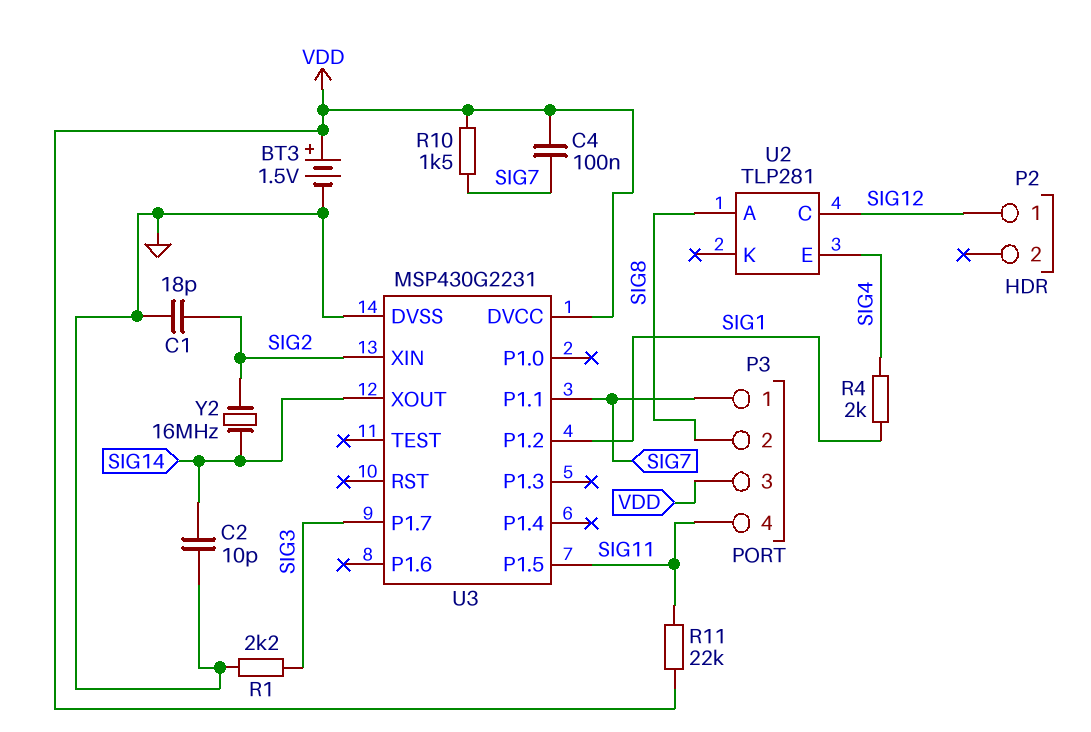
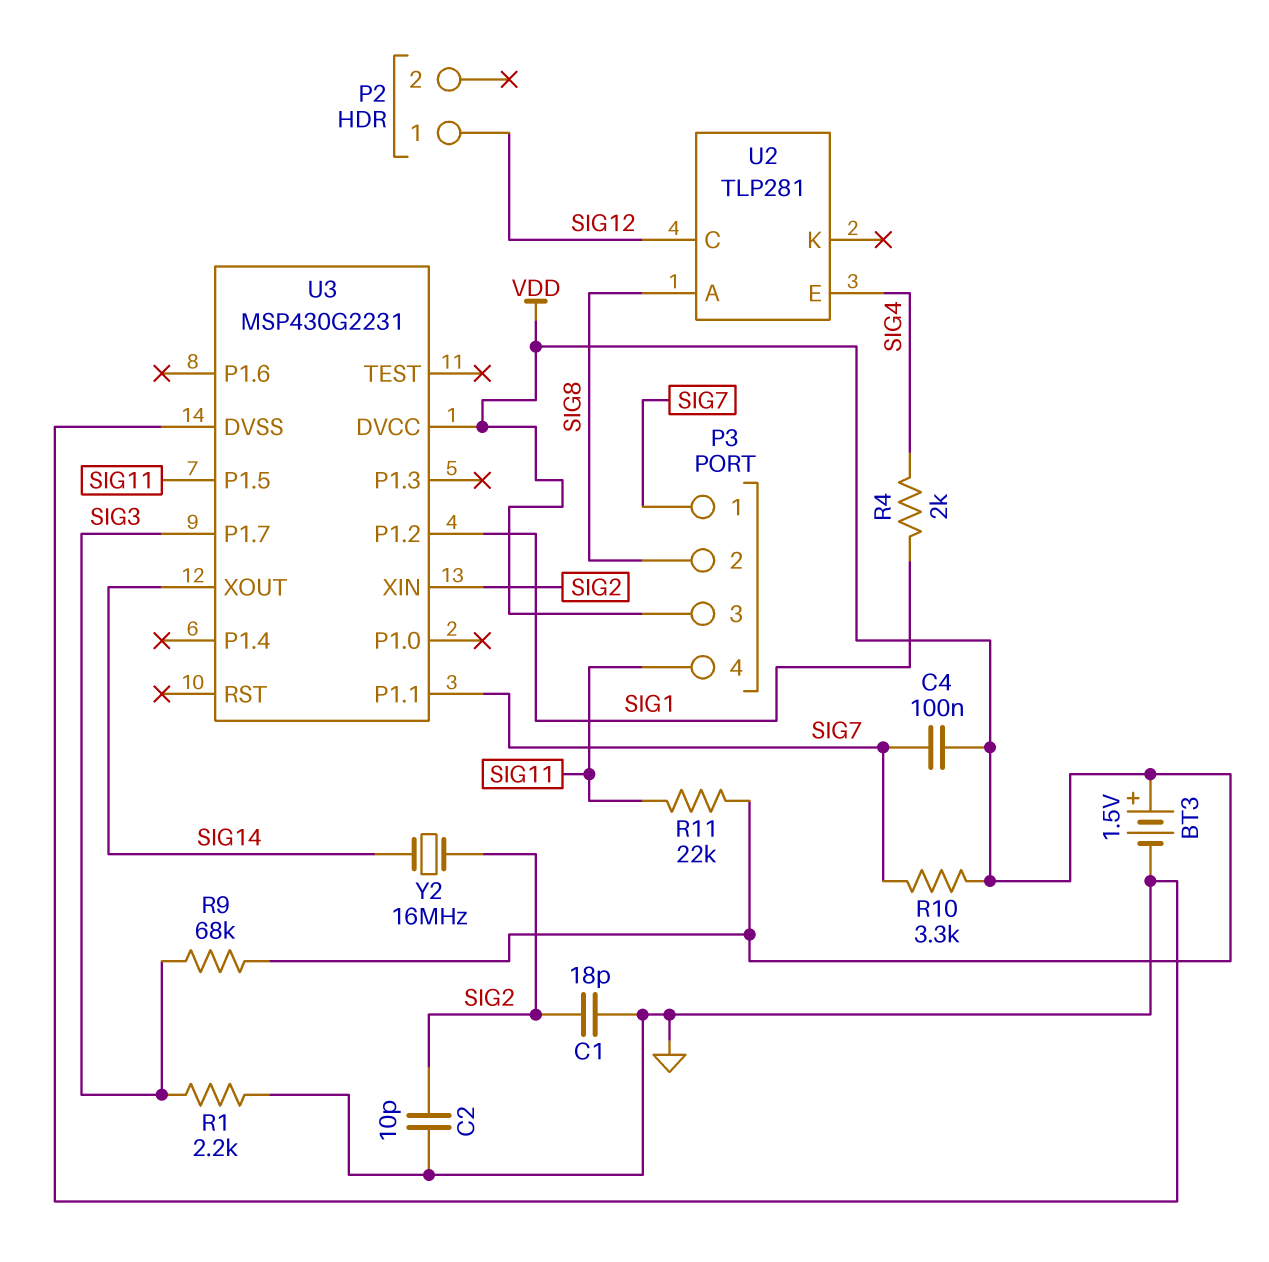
C2: 10pF (GND, SIG14) -> 10pF (GND, SIG2)
R9: none -> 68k (SIG3, VDD)
R10: 1.5k (SIG7, VDD) -> 3.3k (SIG7, VDD)

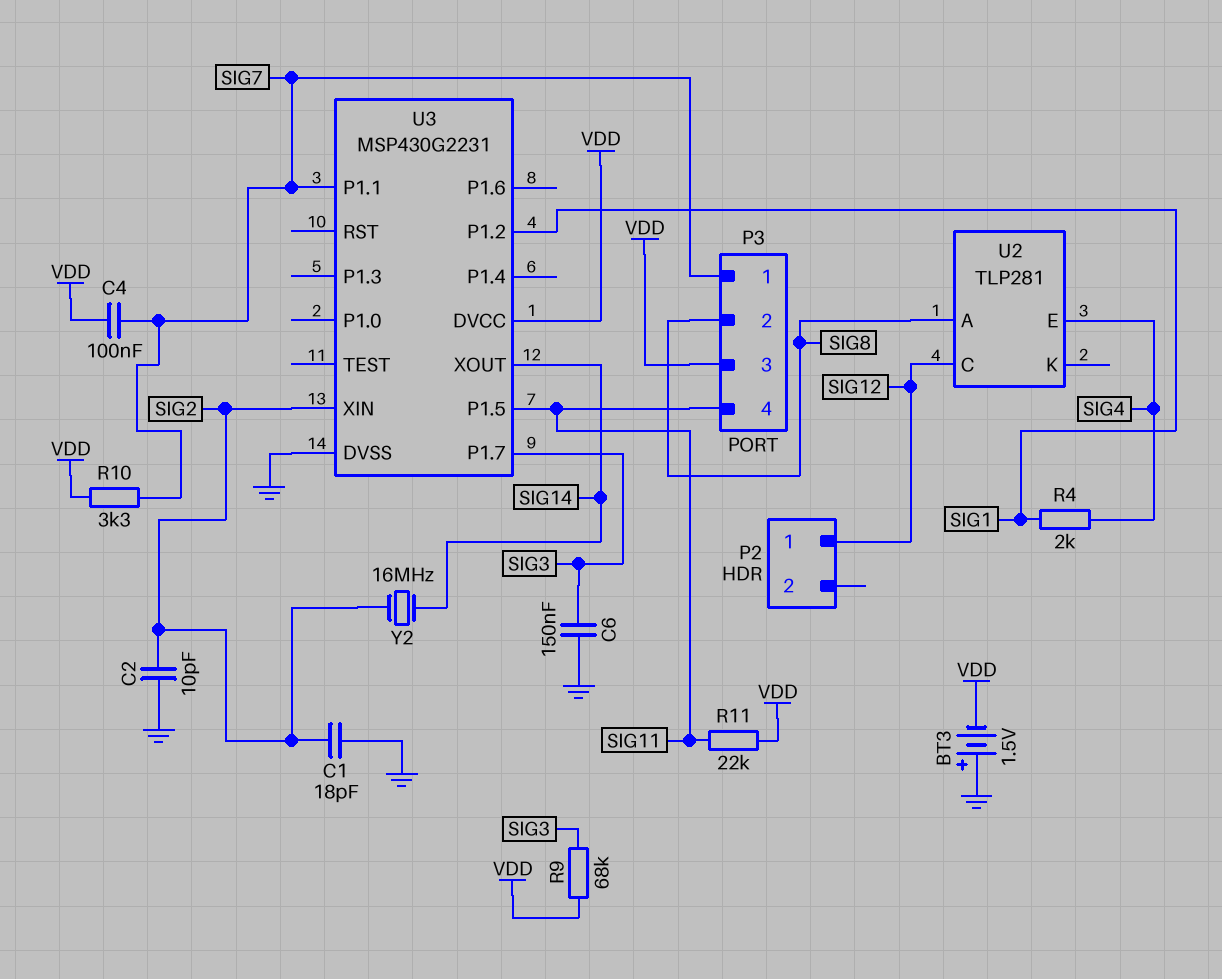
BT3: 1.5V (plus VDD, minus GND) -> 1.5V (plus GND, minus VDD)
C6: none -> 150nF (GND, SIG3)
R1: 2.2k (GND, SIG3) -> none

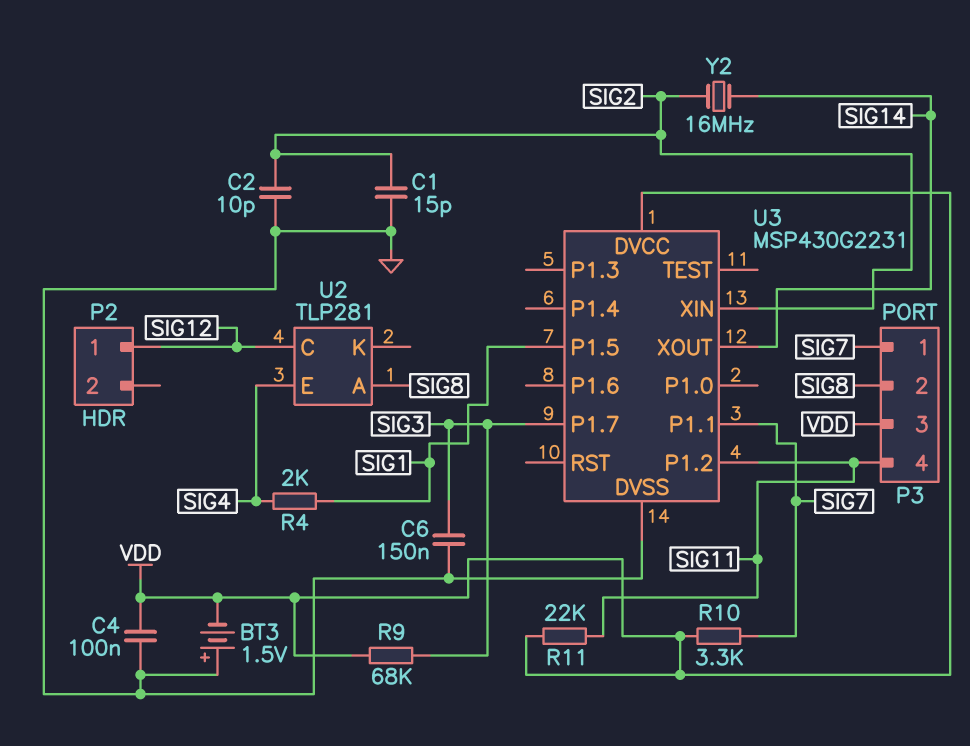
C1: 18pF (GND, SIG2) -> 15pF (GND, SIG2)
C4: 100nF (SIG7, VDD) -> 100nF (GND, VDD)
U3 pin P1.2: SIG1 -> SIG11
U3 pin P1.5: SIG11 -> SIG1

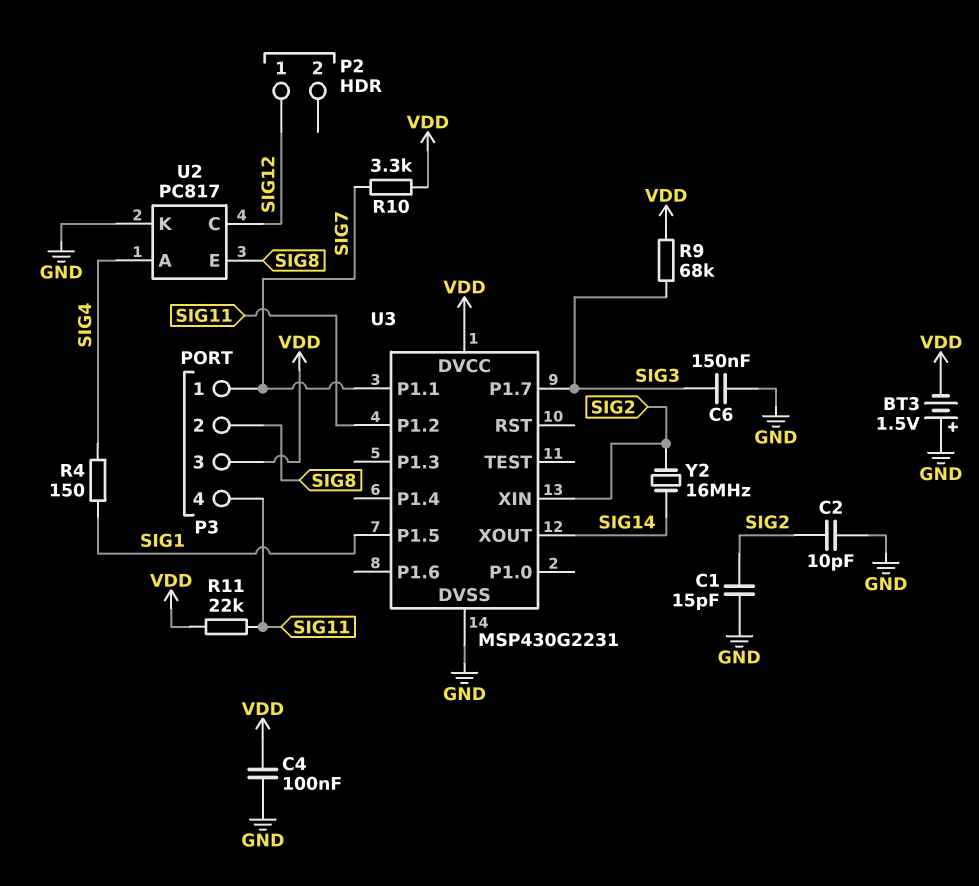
R4: 2k (SIG1, SIG4) -> 150 (SIG1, SIG4)
U2: TLP281 -> PC817
U2 pin A: SIG8 -> SIG4
U2 pin E: SIG4 -> SIG8
U2 pin K: none -> GND

